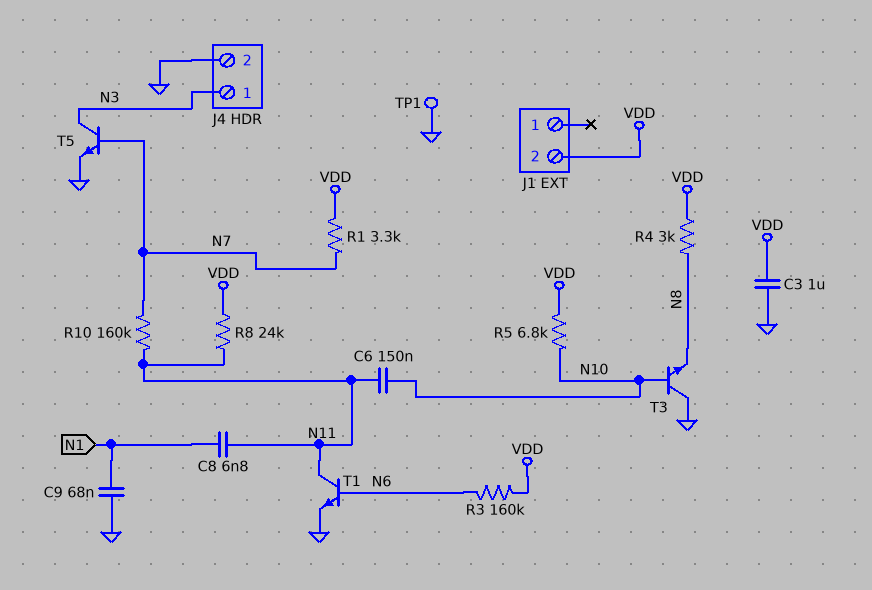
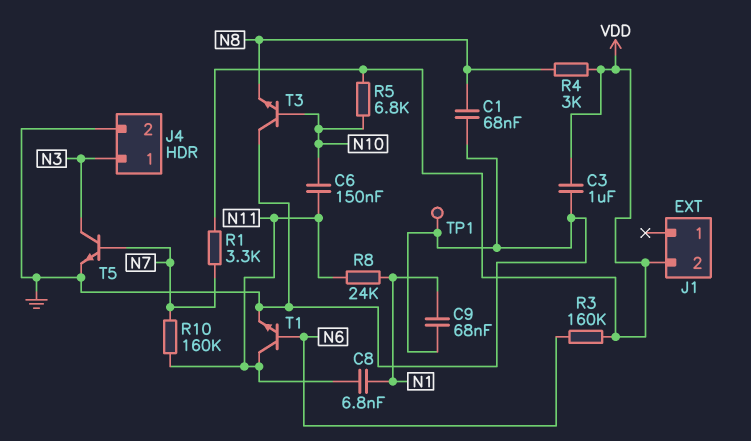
C1: none -> 68nF (GND, N8)
R8: 24k (N11, VDD) -> 24k (N1, N11)

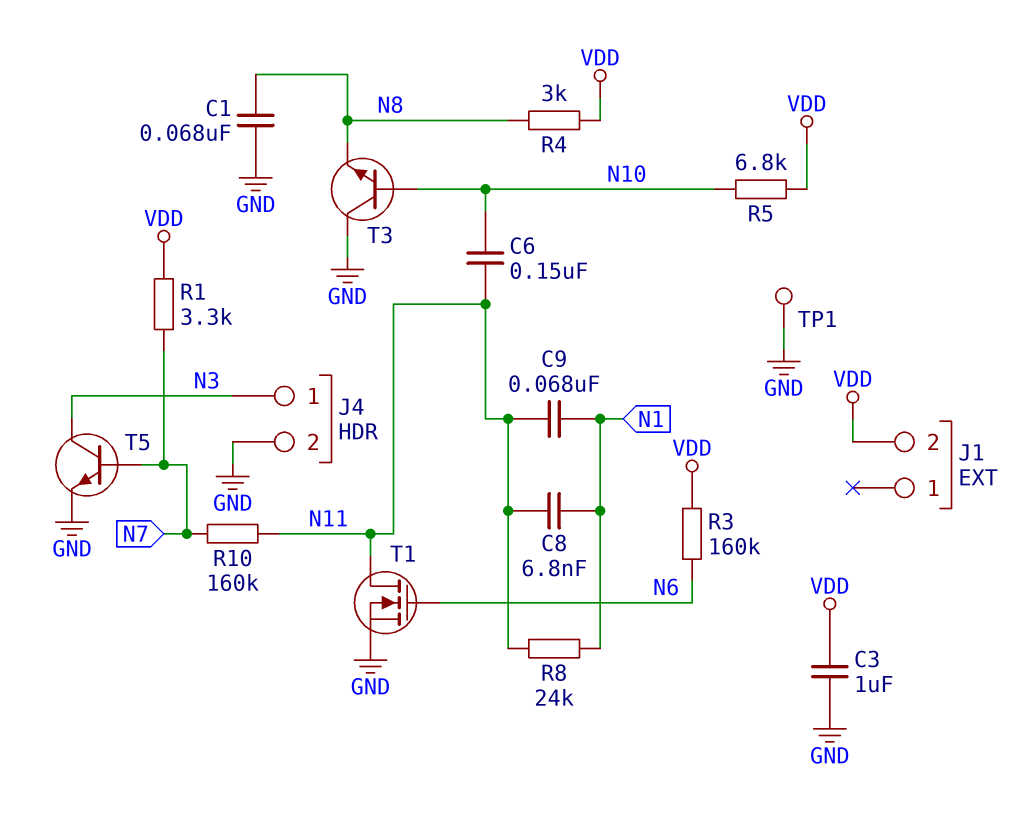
C9: 68nF (GND, N1) -> 68nF (N1, N11)
T1: NPN (B N6, C N11, E GND) -> NMOS (G N6, D N11, S GND)

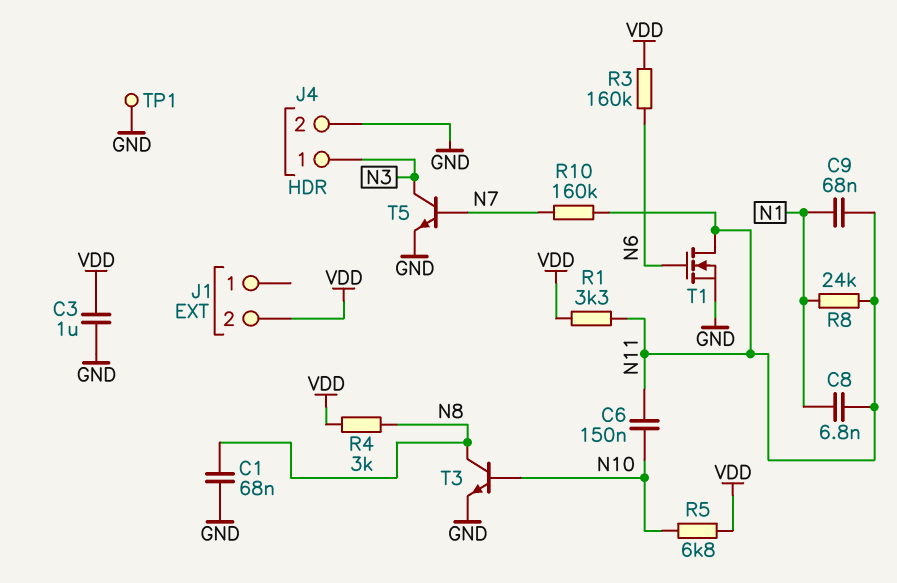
R1: 3.3k (N7, VDD) -> 3.3k (N11, VDD)
T3: NPN (B N10, C GND, E N8) -> NPN (B N10, C N8, E GND)

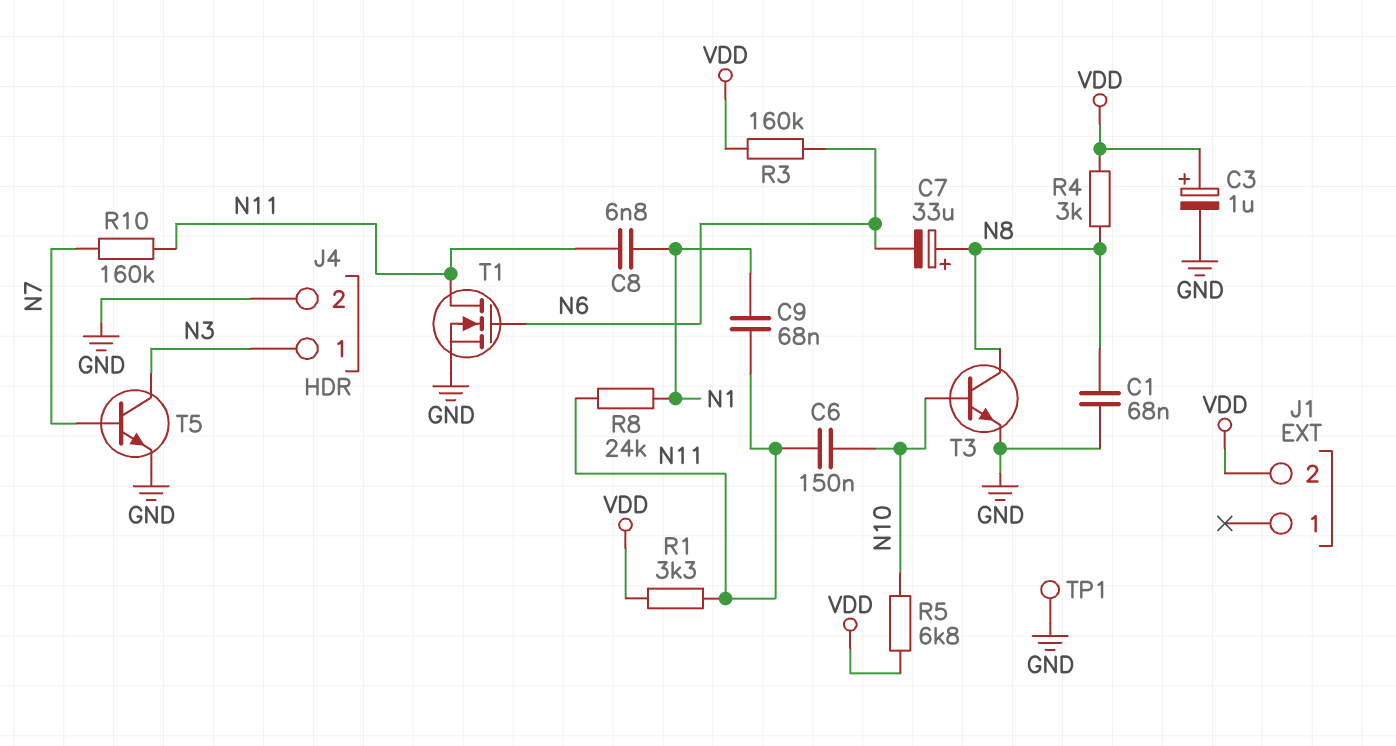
C3: 1uF (GND, VDD) -> 1uF (plus VDD, minus GND)
C7: none -> 33uF (plus N8, minus N6)

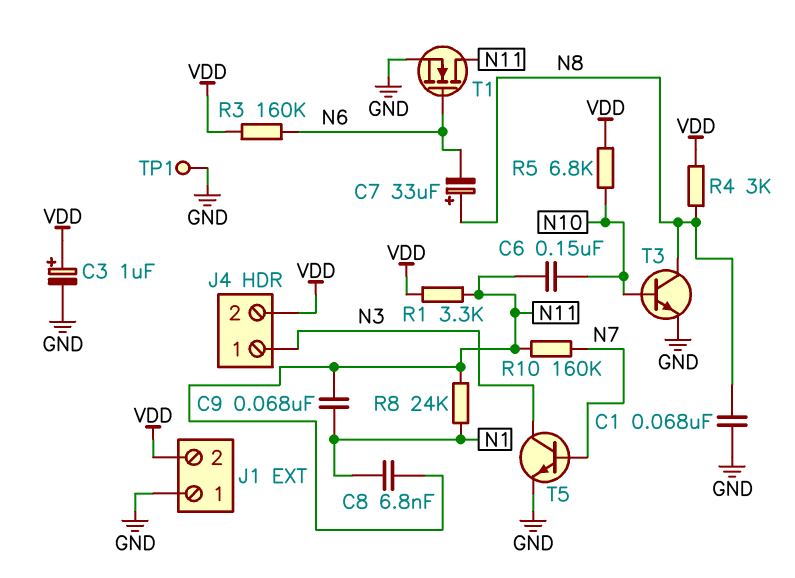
J1 pin 1: none -> GND
J4 pin 2: GND -> VDD

